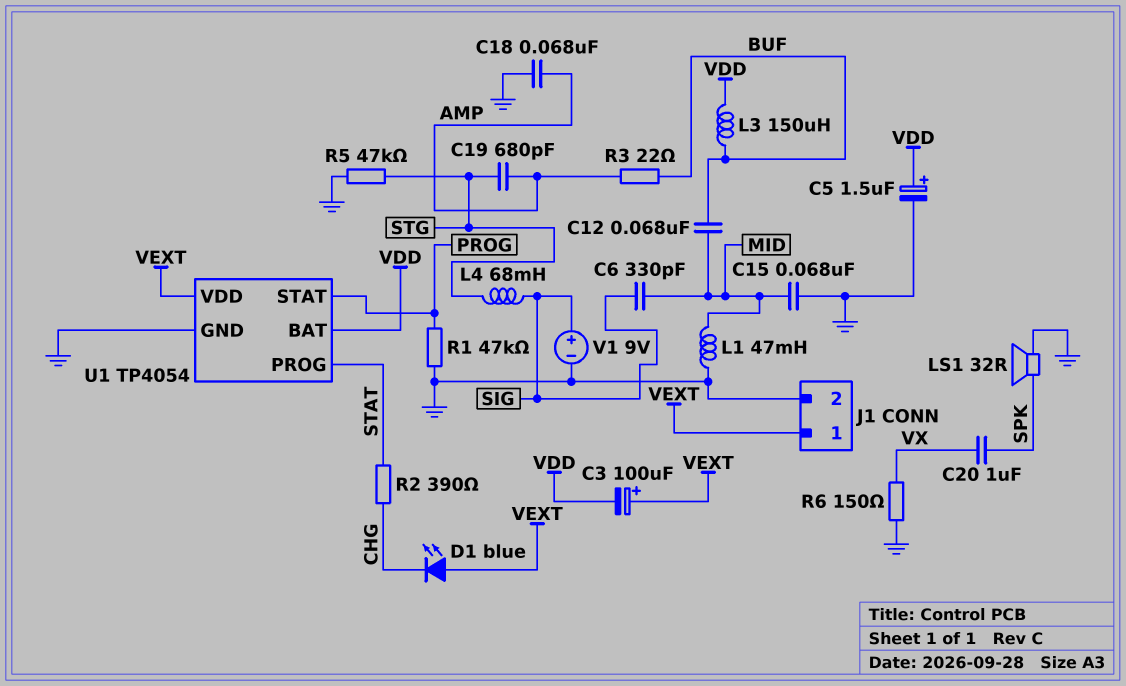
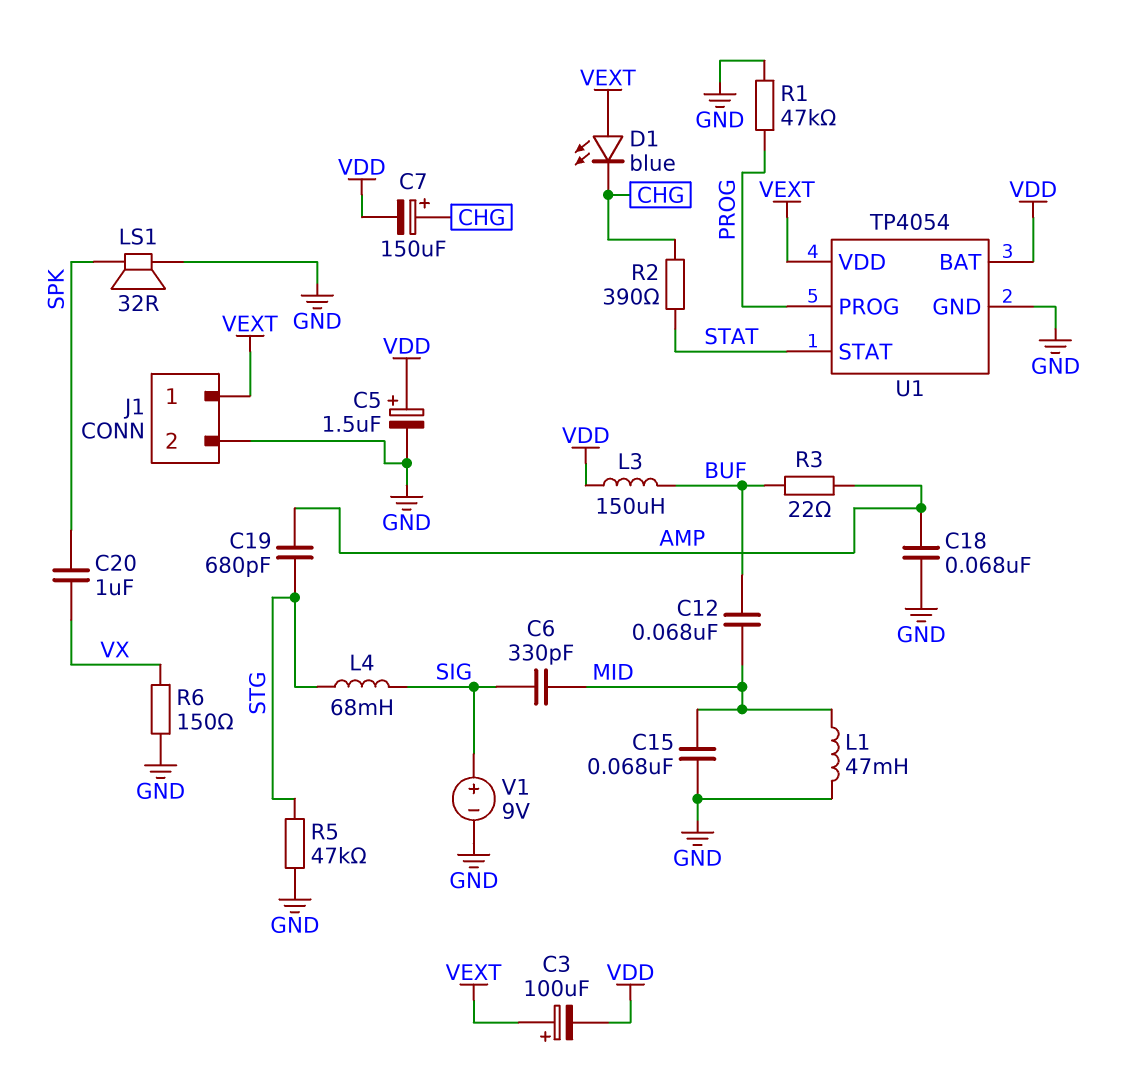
C7: none -> 150uF (plus CHG, minus VDD)
U1 pin PROG: STAT -> PROG
U1 pin STAT: PROG -> STAT

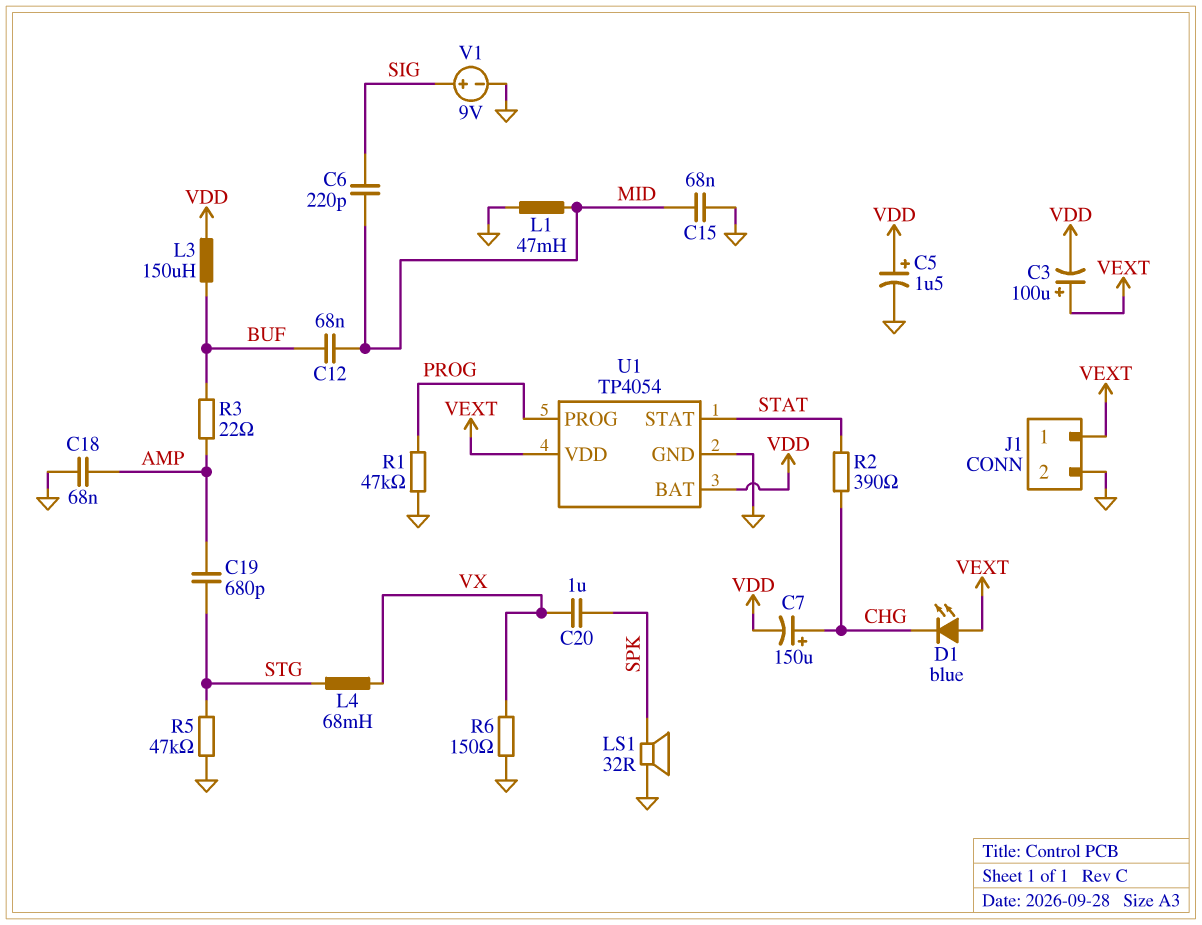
C6: 330pF (MID, SIG) -> 220pF (MID, SIG)
L4: 68mH (SIG, STG) -> 68mH (STG, VX)

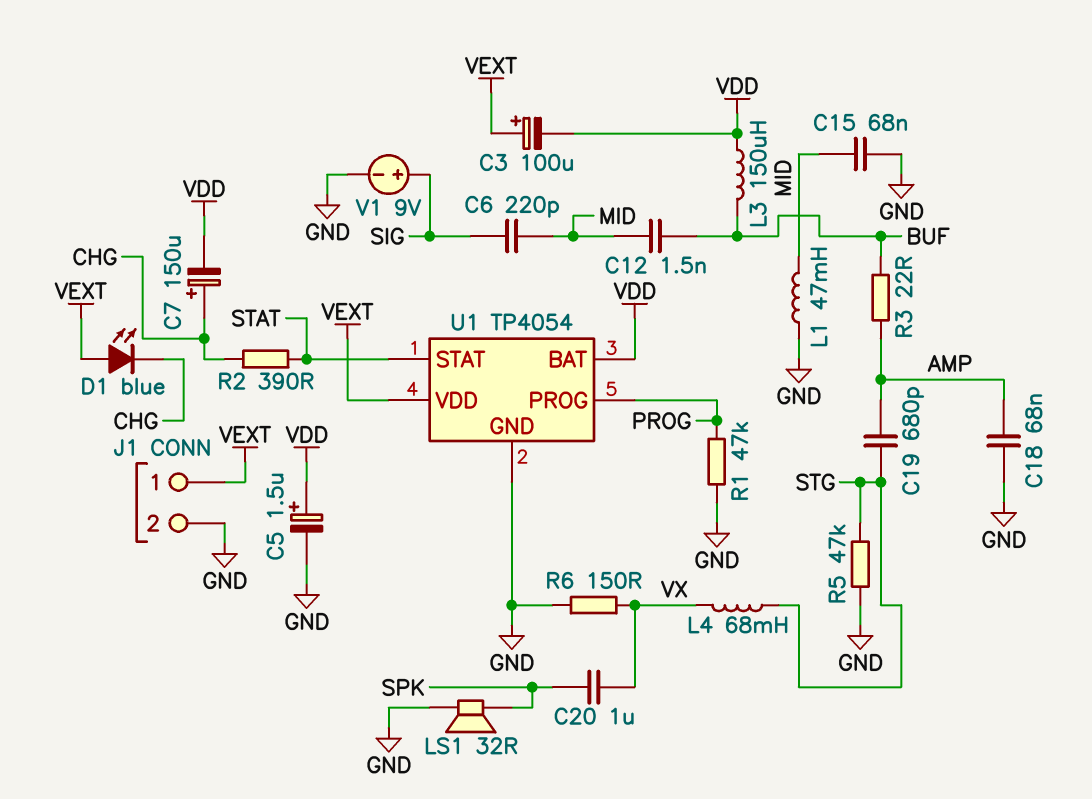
C12: 68nF (BUF, MID) -> 1.5nF (BUF, MID)

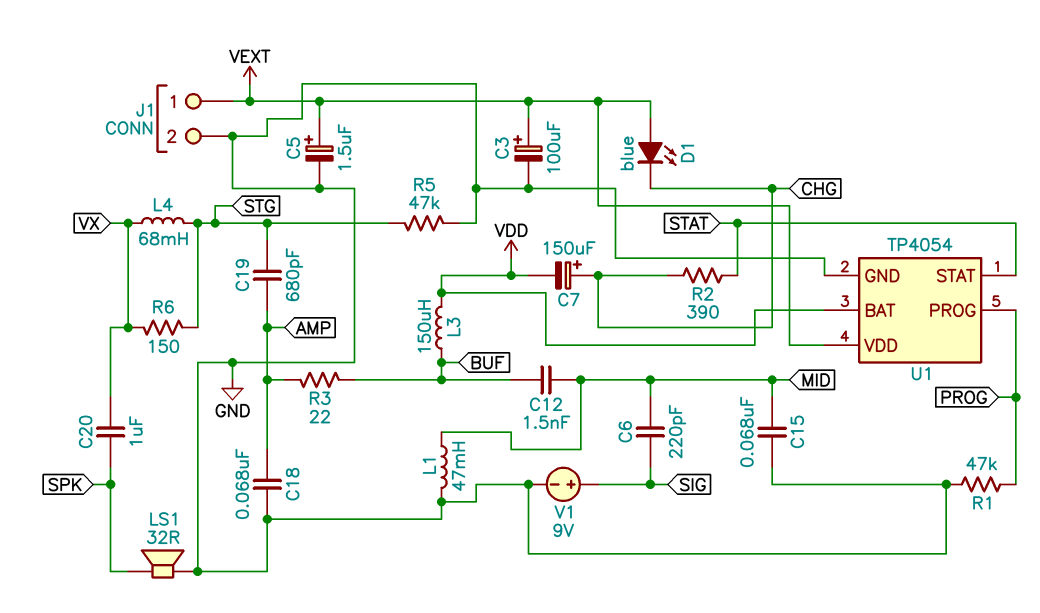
C3: 100uF (plus VEXT, minus VDD) -> 100uF (plus VEXT, minus GND)
C5: 1.5uF (plus VDD, minus GND) -> 1.5uF (plus VEXT, minus GND)
R6: 150 (GND, VX) -> 150 (STG, VX)

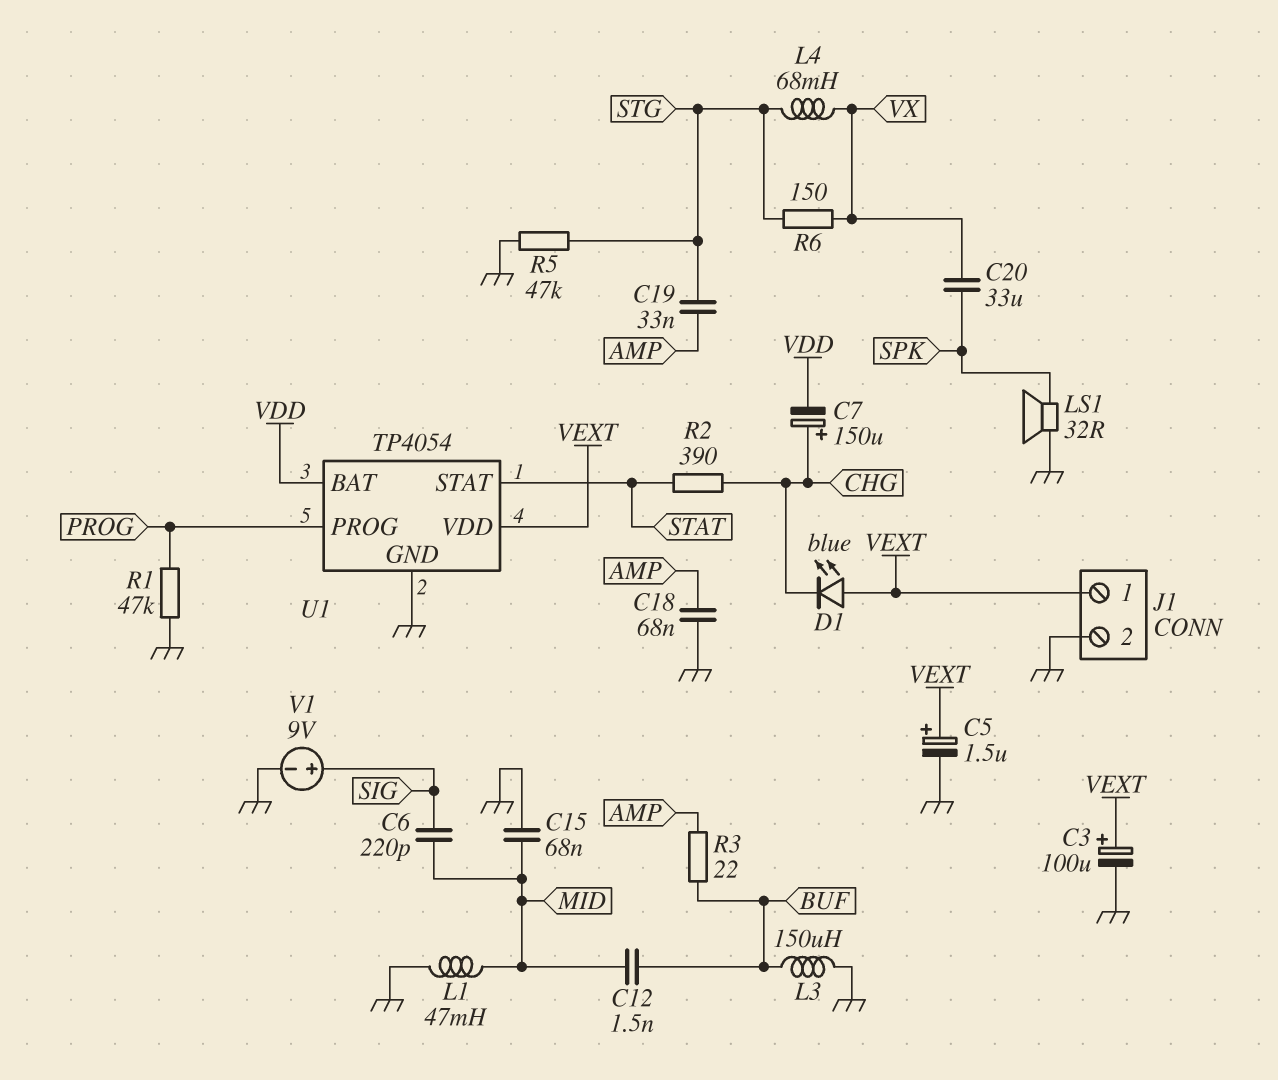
C19: 680pF (AMP, STG) -> 33nF (AMP, STG)
C20: 1uF (SPK, VX) -> 33uF (SPK, VX)
L3: 150uH (BUF, VDD) -> 150uH (BUF, GND)

